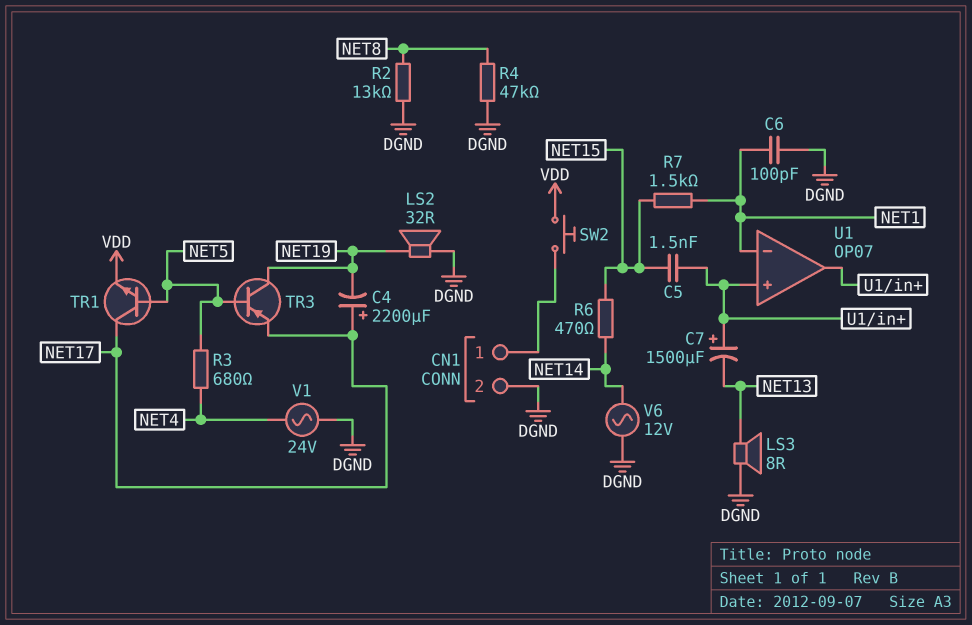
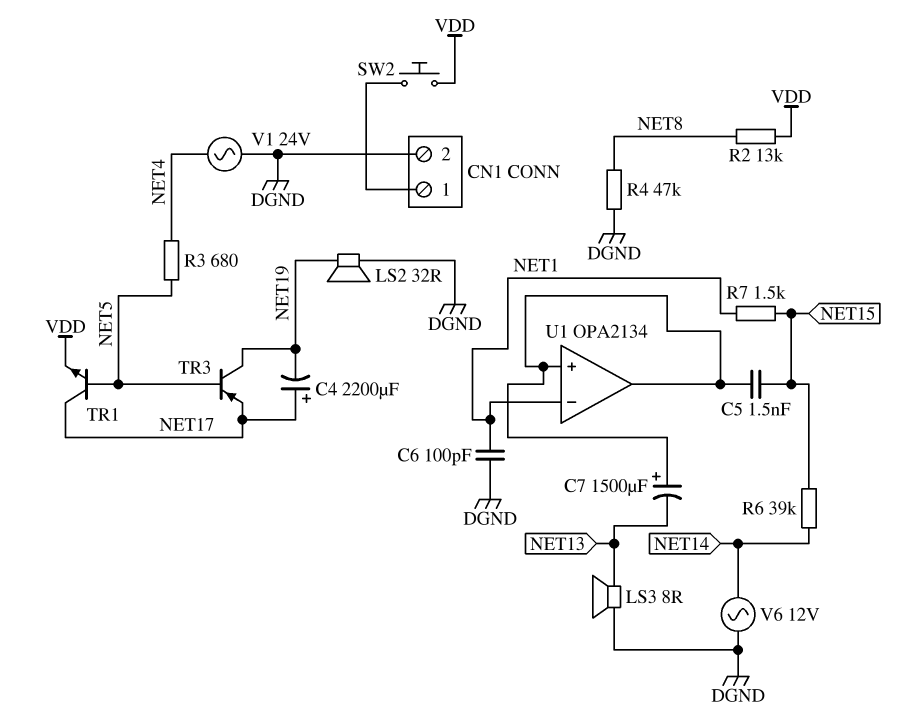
R2: 13k (DGND, NET8) -> 13k (NET8, VDD)
R6: 470 (NET14, NET15) -> 39k (NET14, NET15)
U1: OP07 -> OPA2134

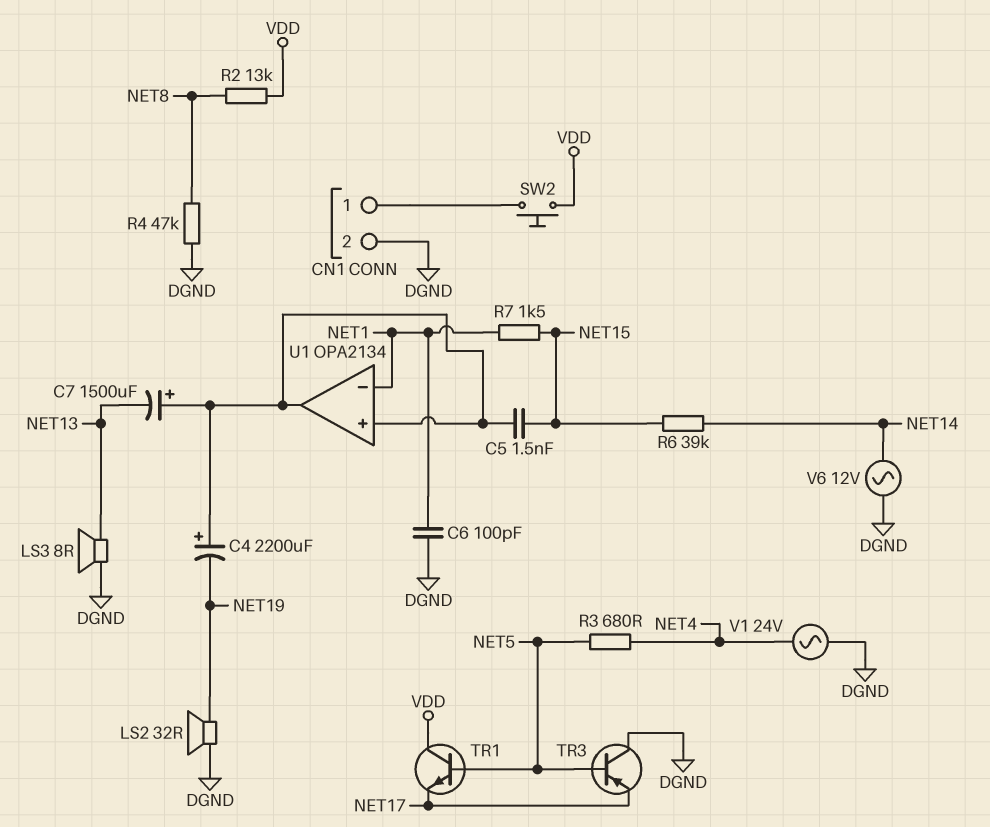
C4: 2200uF (plus NET17, minus NET19) -> 2200uF (plus U1/in+, minus NET19)
TR1: NPN (B NET5, C NET17, E VDD) -> NPN (B NET5, C VDD, E NET17)
TR3: PNP (B NET5, C NET19, E NET17) -> PNP (B NET5, C DGND, E NET17)

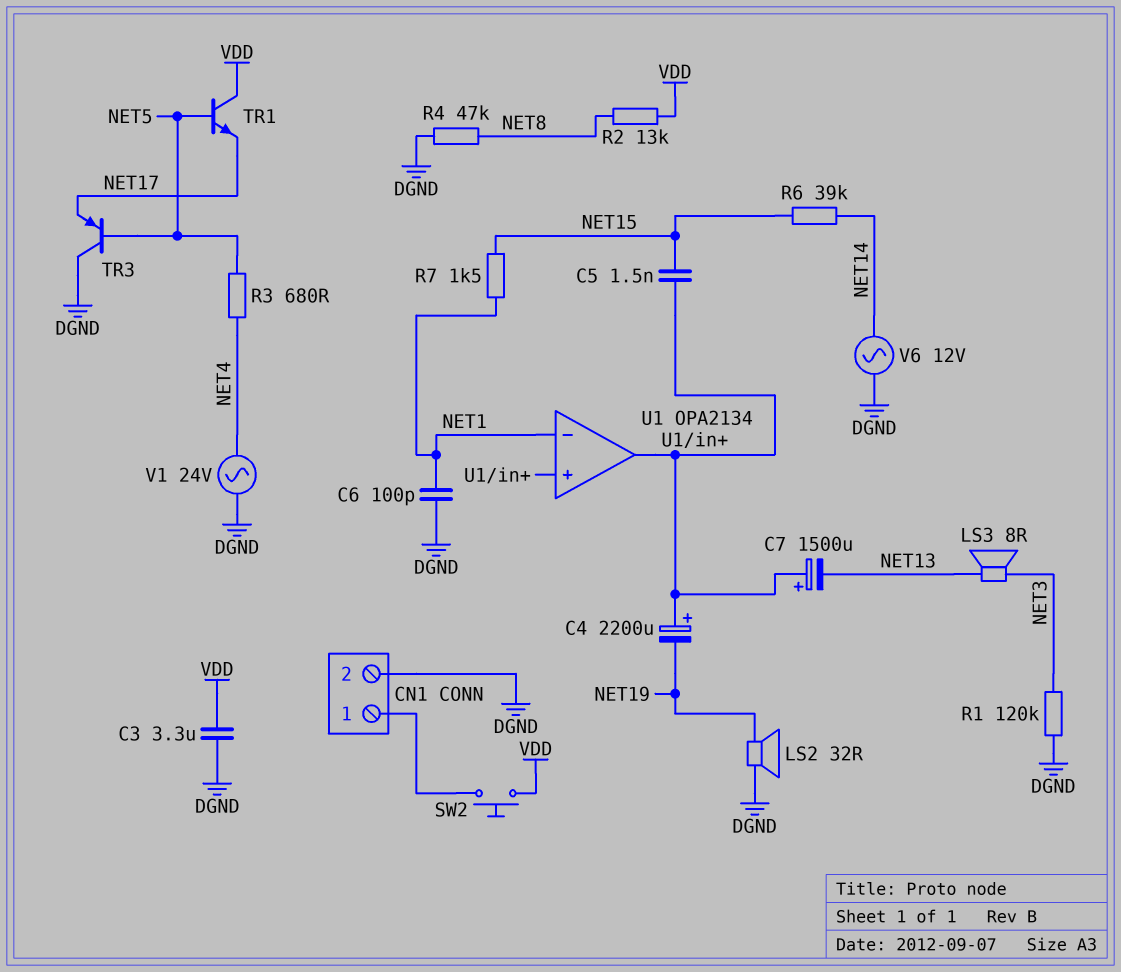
C3: none -> 3.3uF (DGND, VDD)
LS3: speaker 8R (DGND, NET13) -> speaker 8R (NET3, NET13)
R1: none -> 120k (DGND, NET3)

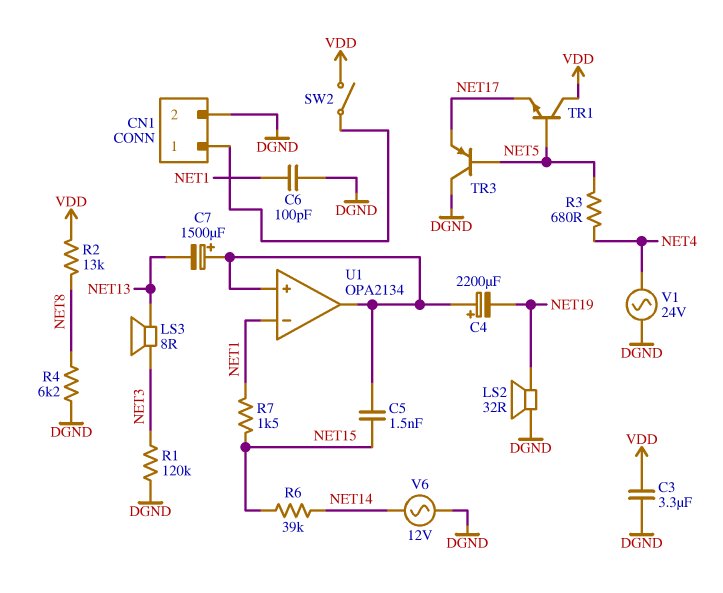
R4: 47k (DGND, NET8) -> 6.2k (DGND, NET8)
SW2: button (CN1/1, VDD) -> switch (CN1/1, VDD)

